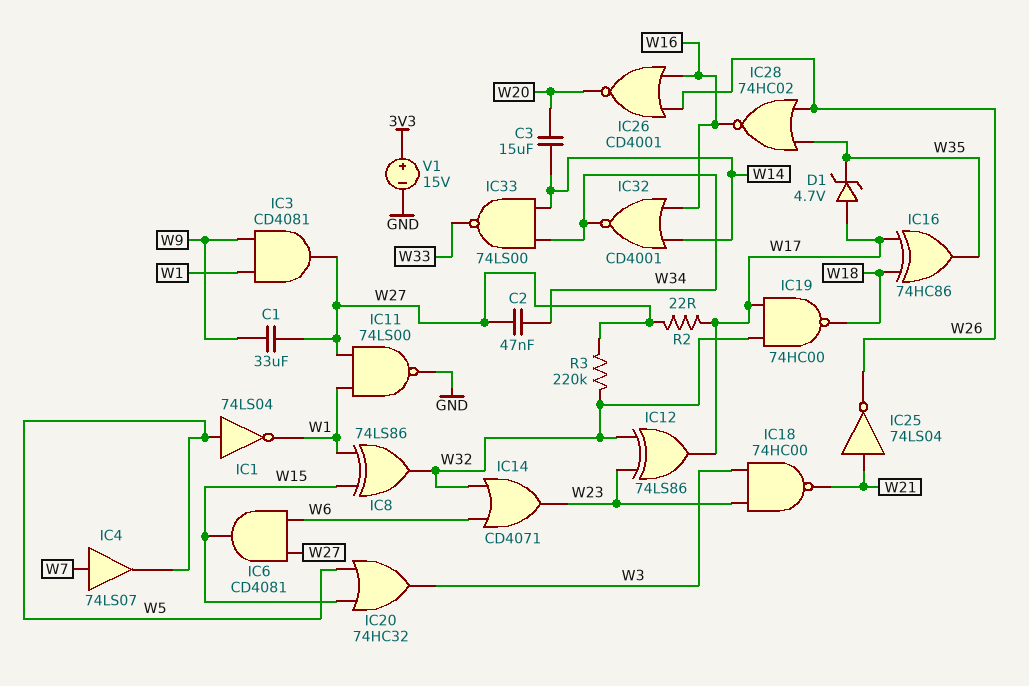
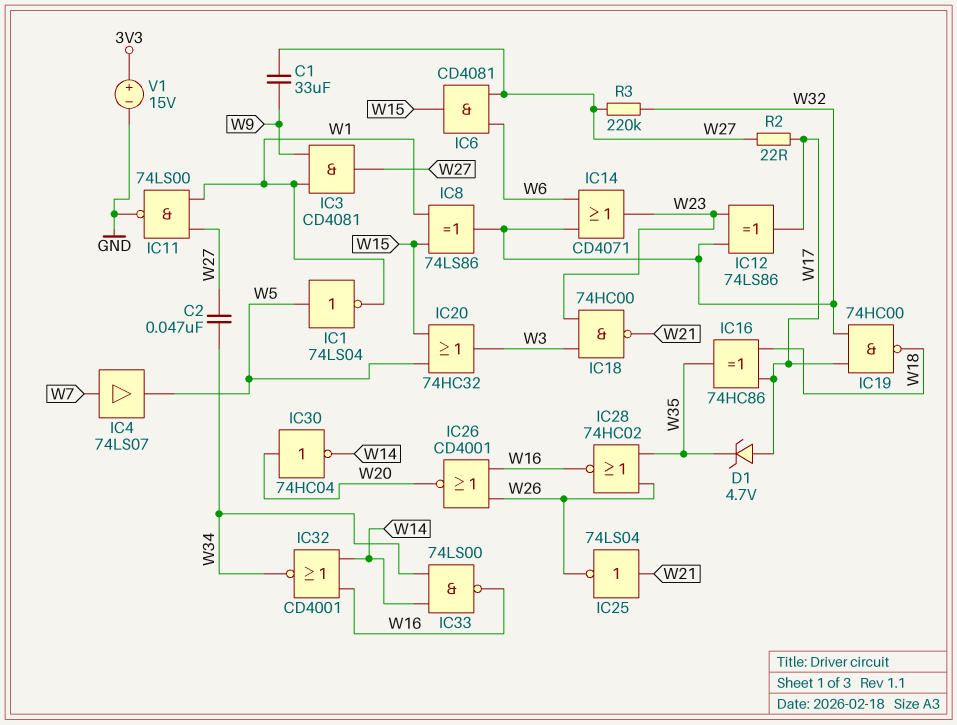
C3: 15uF (W14, W20) -> none
IC30: none -> NOT 74HC04 (in W20, out W14)
IC33: NAND 74LS00 (in W14, in W34, out W33) -> NAND 74LS00 (in W14, in W34, out W16)

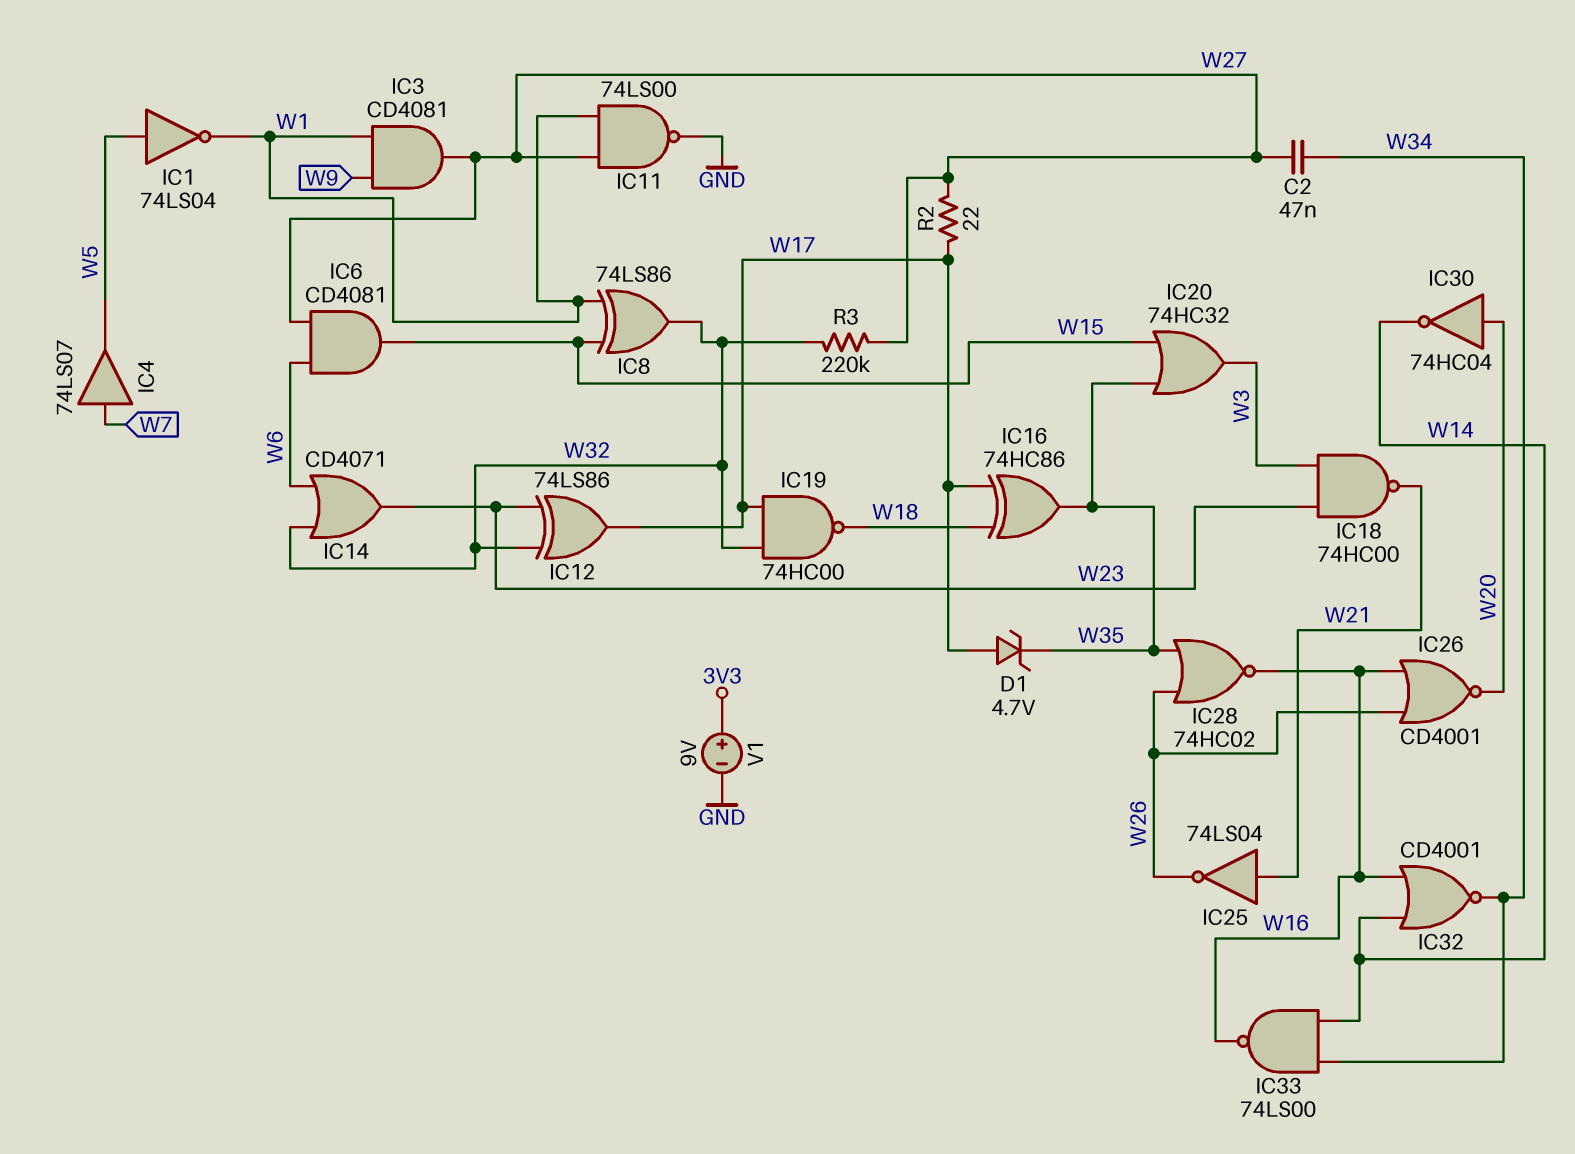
C1: 33uF (W9, W27) -> none
IC20: OR 74HC32 (in W5, in W15, out W3) -> OR 74HC32 (in W15, in W35, out W3)
V1: 15V (plus 3V3, minus GND) -> 9V (plus 3V3, minus GND)

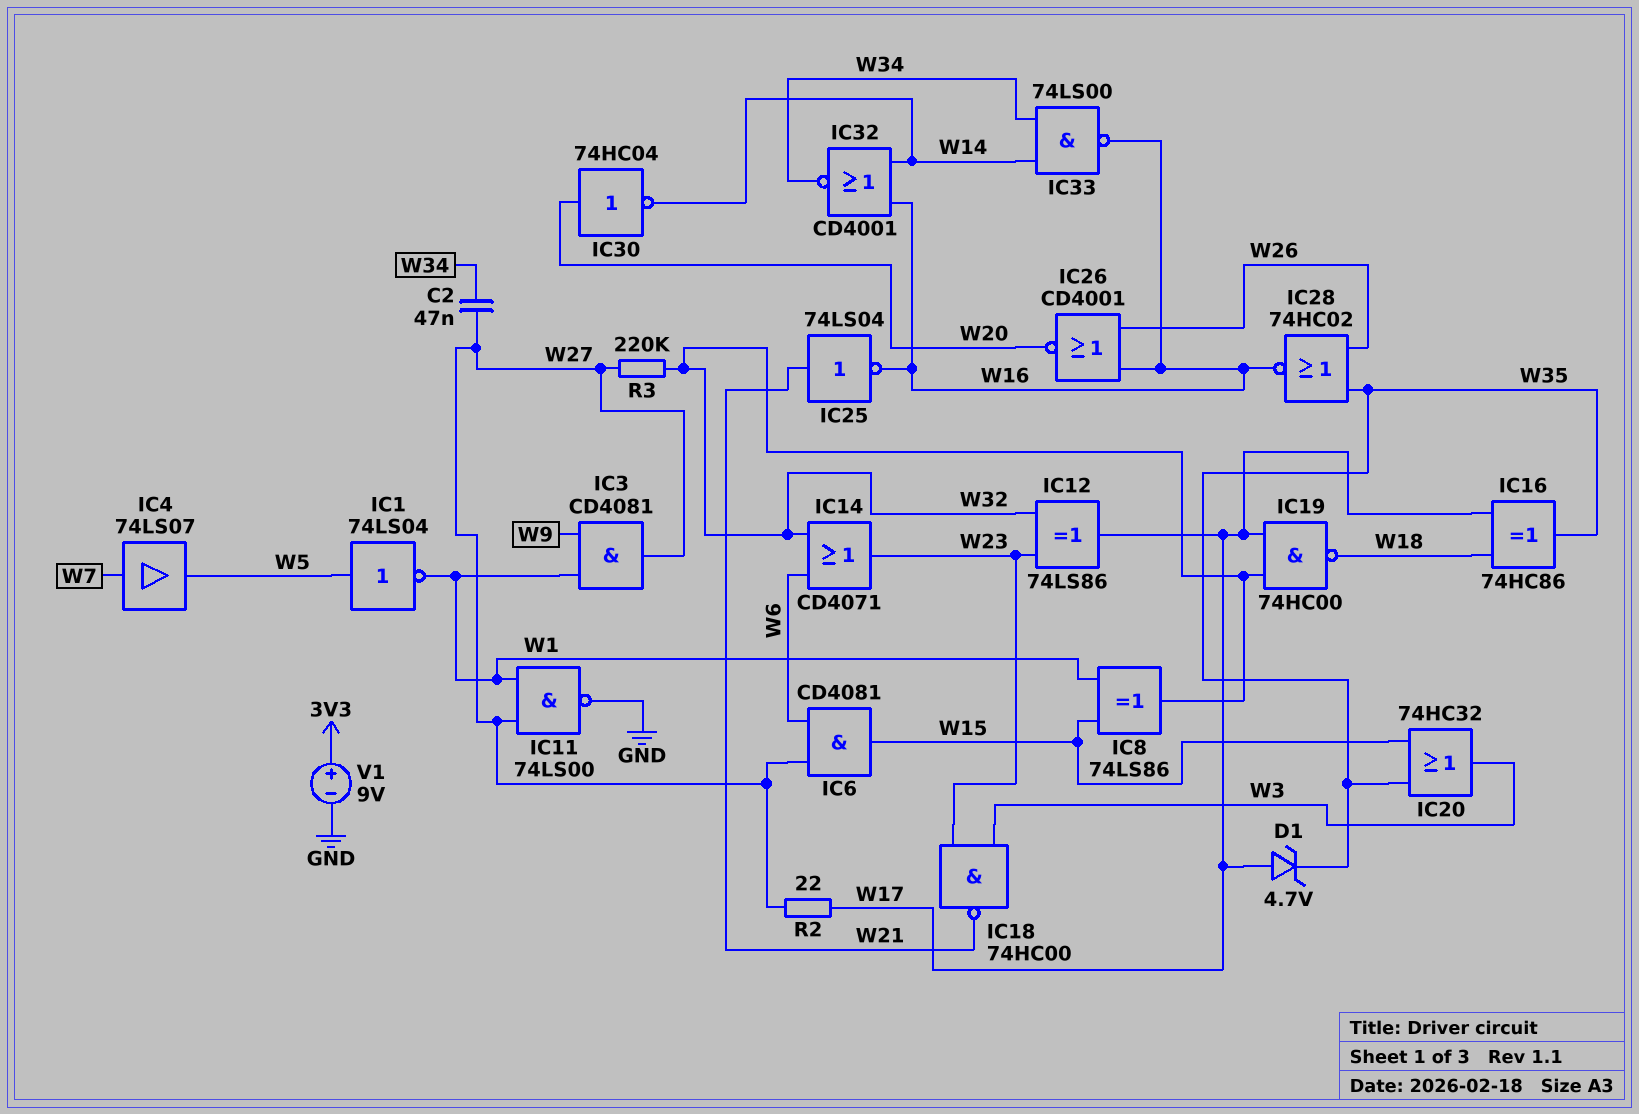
IC25: NOT 74LS04 (in W21, out W26) -> NOT 74LS04 (in W21, out W16)

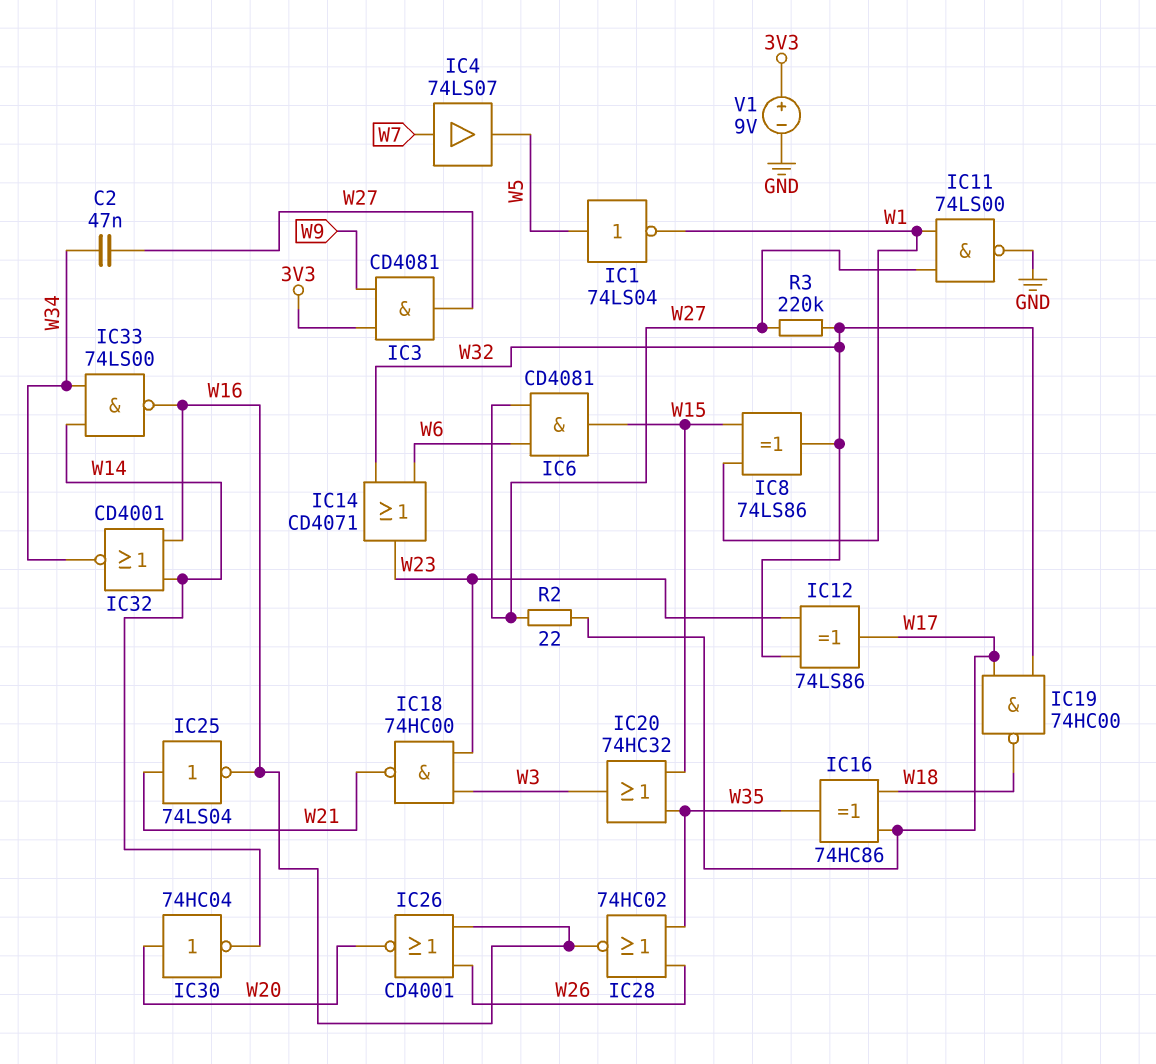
D1: zener 4.7V (A W17, K W35) -> none
IC3: AND CD4081 (in W1, in W9, out W27) -> AND CD4081 (in 3V3, in W9, out W27)

